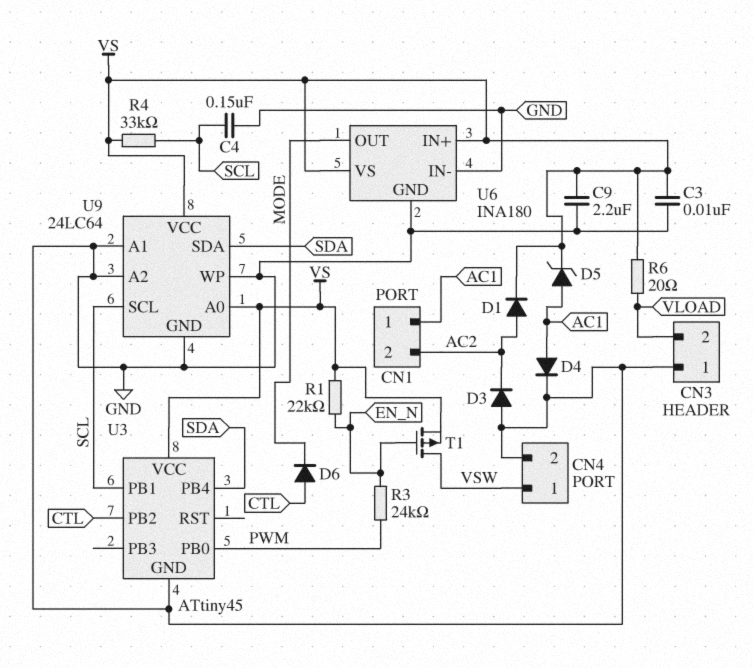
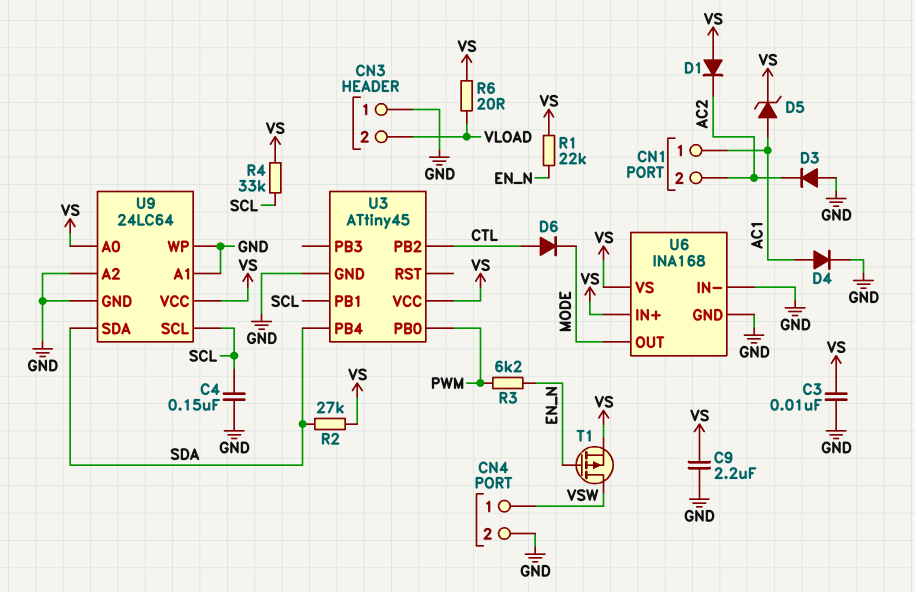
D1: diode (A AC2, K VS) -> diode (A VS, K AC2)
R2: none -> 27k (SDA, VS)
R3: 24k (EN_N, PWM) -> 6.2k (EN_N, PWM)
U6: INA180 -> INA168

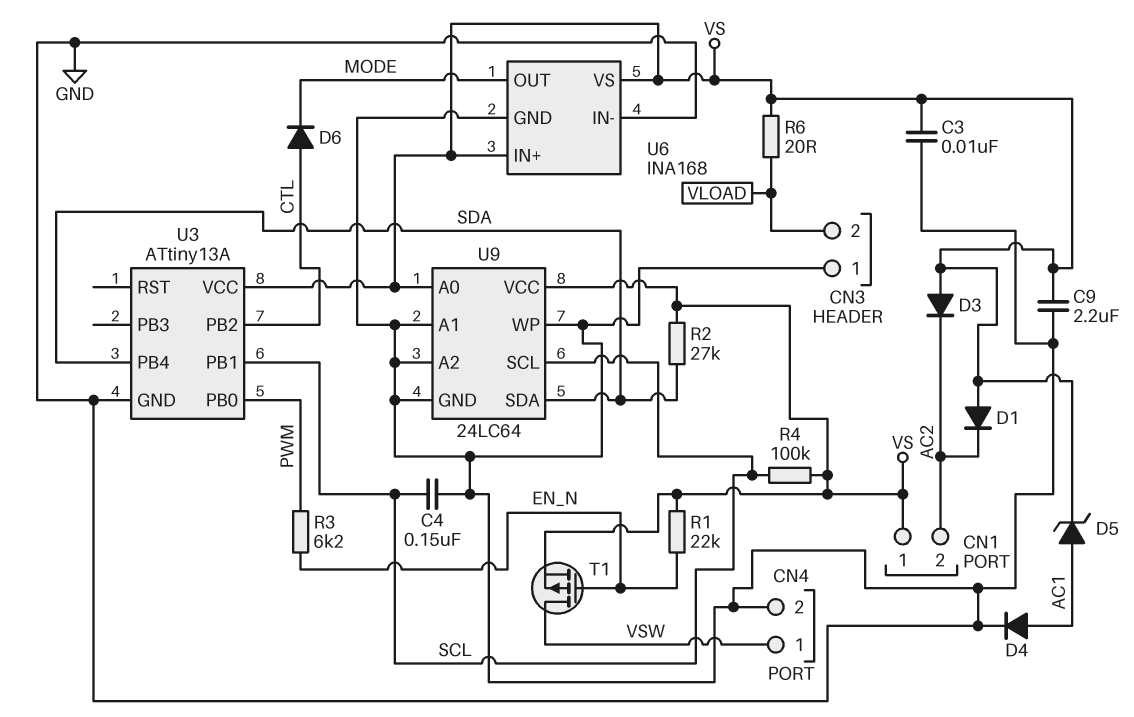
CN1 pin 1: AC1 -> VS
D3: diode (A GND, K AC2) -> diode (A VS, K AC2)
R4: 33k (SCL, VS) -> 100k (SCL, VS)
U3: ATtiny45 -> ATtiny13A

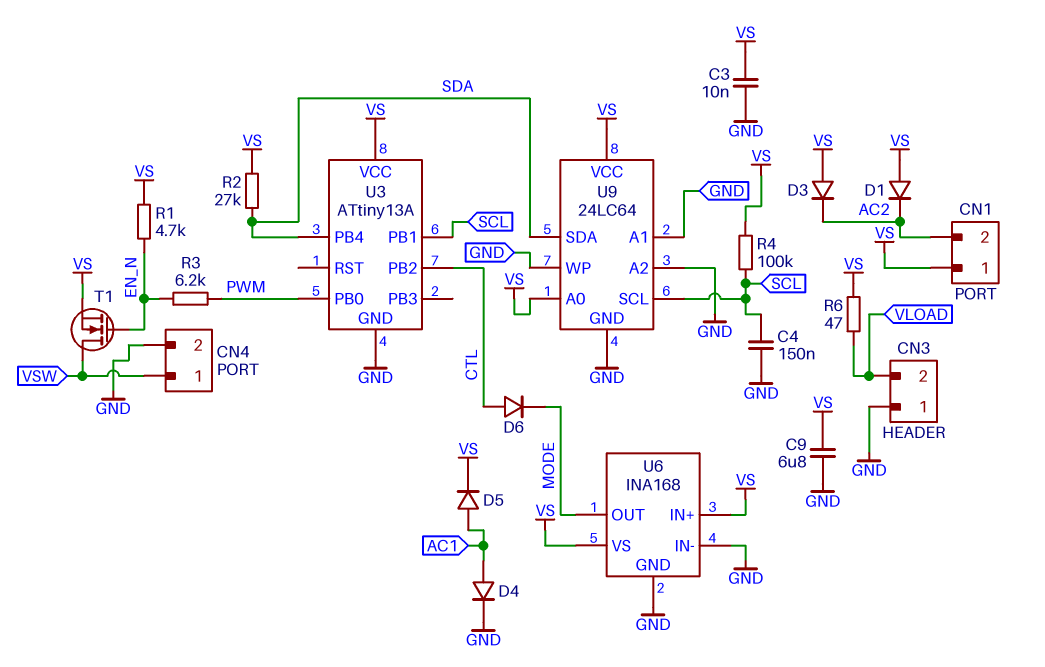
C9: 2.2uF (GND, VS) -> 6.8uF (GND, VS)
D5: zener (A AC1, K VS) -> diode (A AC1, K VS)
R1: 22k (EN_N, VS) -> 4.7k (EN_N, VS)
R6: 20 (VLOAD, VS) -> 47 (VLOAD, VS)
T1: PMOS (G EN_N, D VSW, S VS) -> NMOS (G EN_N, D VSW, S VS)

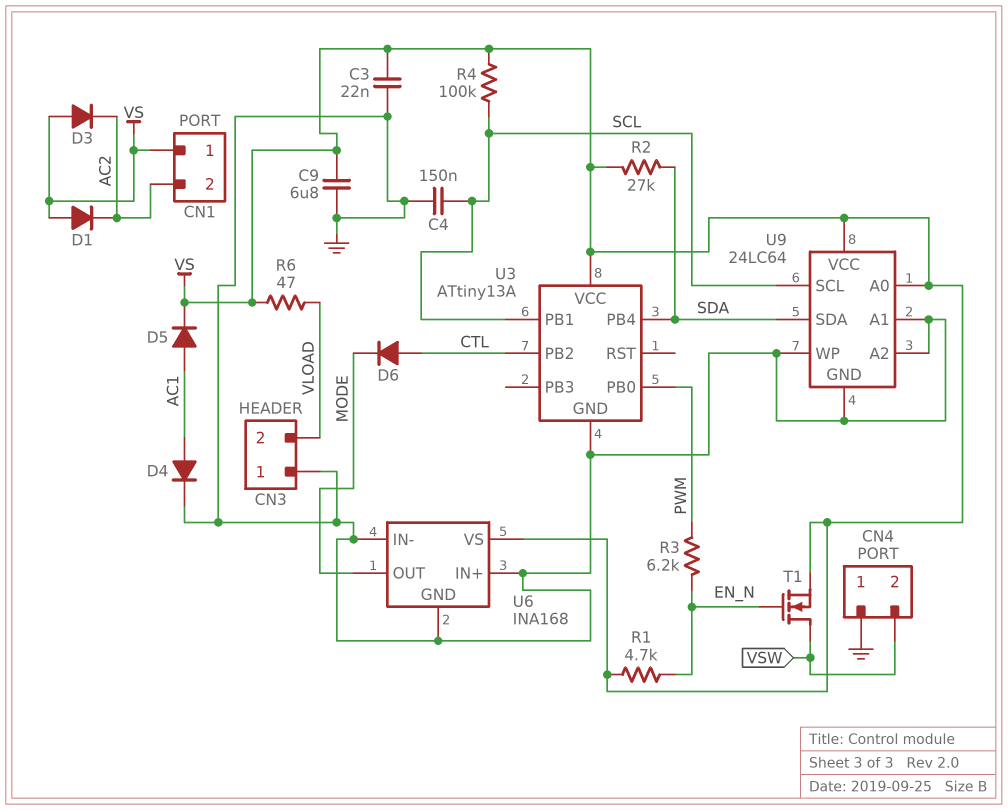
C3: 10nF (GND, VS) -> 22nF (GND, VS)
CN4 pin 1: VSW -> GND
CN4 pin 2: GND -> VSW
U6 pin IN+: VS -> GND

